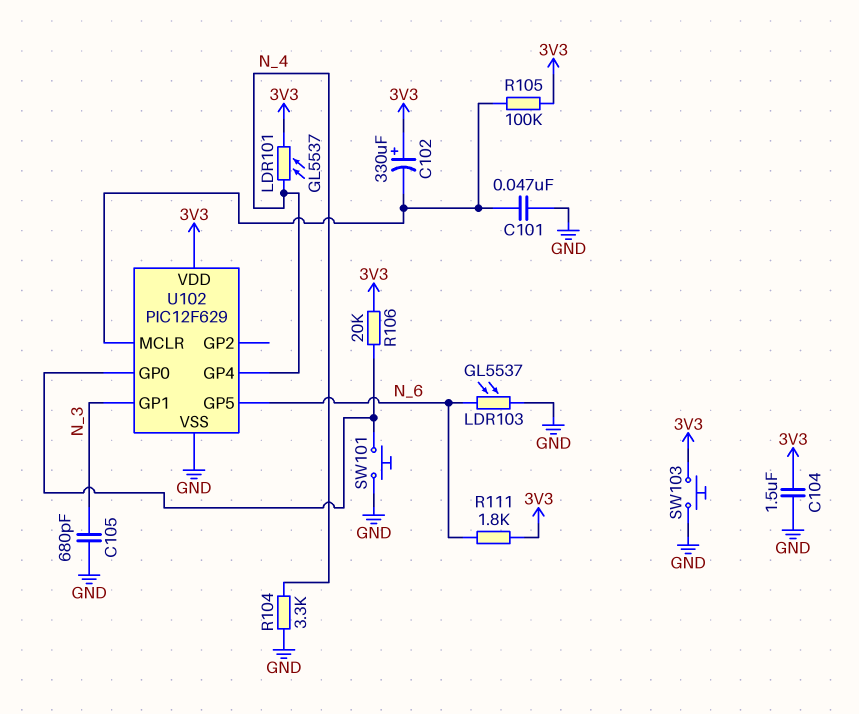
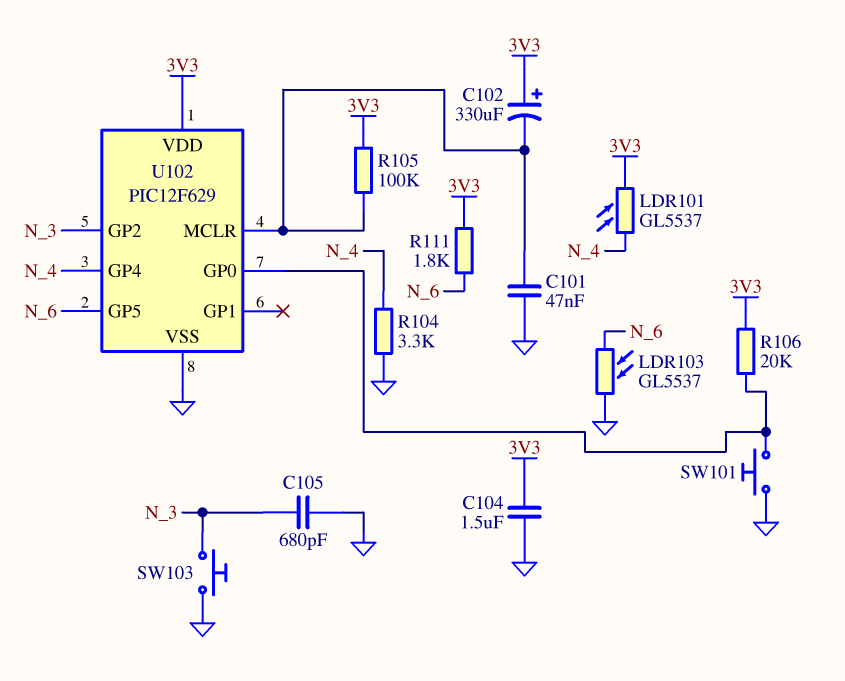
SW103: button (3V3, GND) -> button (GND, N_3)
U102 pin GP1: N_3 -> none
U102 pin GP2: none -> N_3

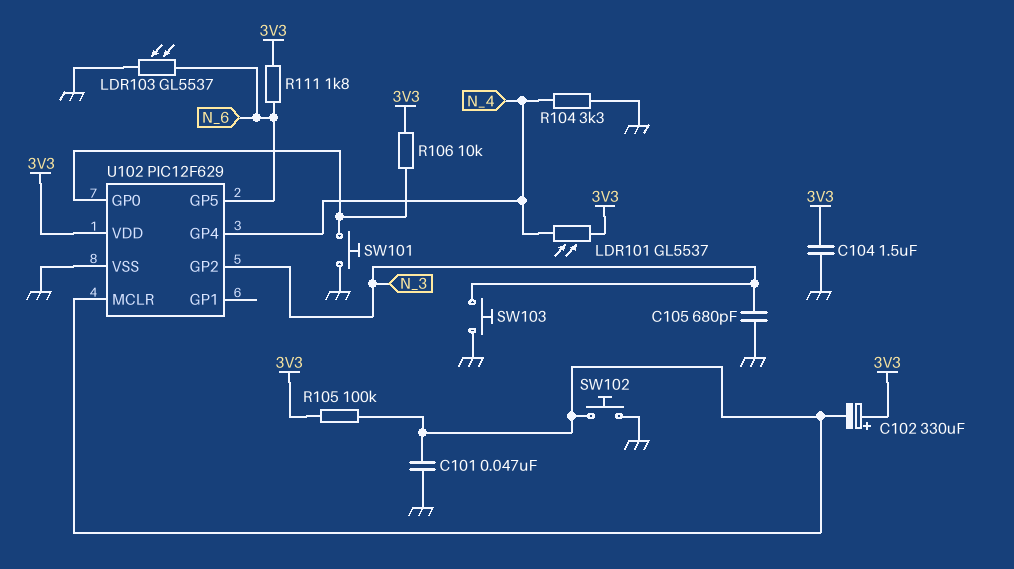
R106: 20k (3V3, U102/GP0) -> 10k (3V3, U102/GP0)
SW102: none -> button (GND, U102/MCLR)

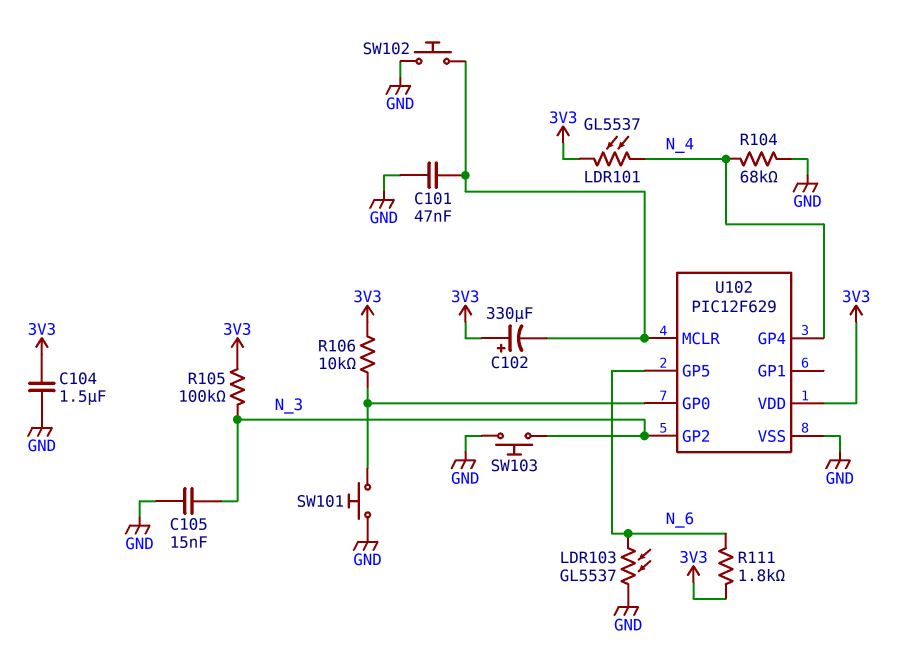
C105: 680pF (GND, N_3) -> 15nF (GND, N_3)
R104: 3.3k (GND, N_4) -> 68k (GND, N_4)
R105: 100k (3V3, U102/MCLR) -> 100k (3V3, N_3)

